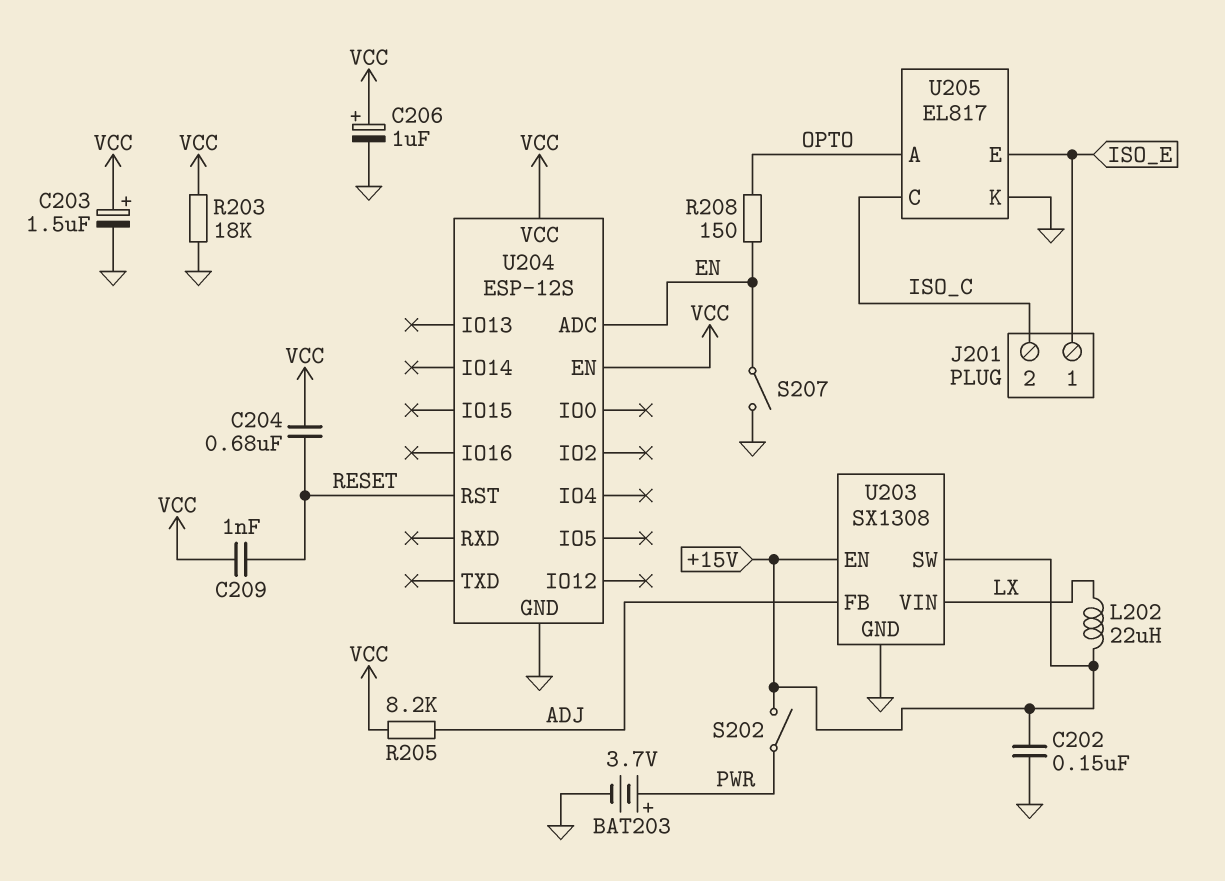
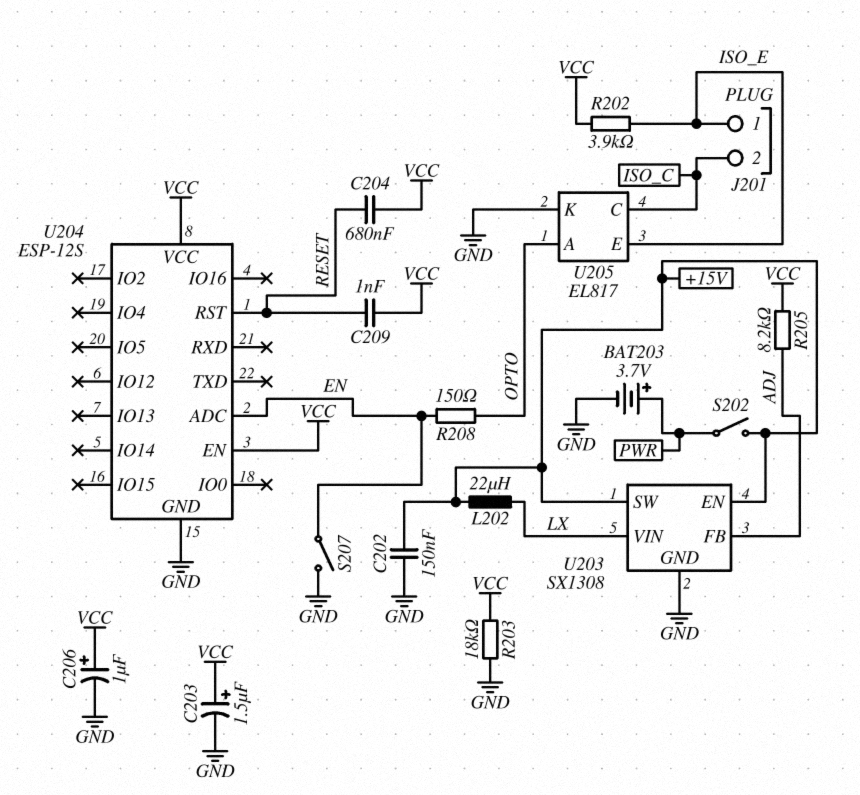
R202: none -> 3.9k (ISO_E, VCC)

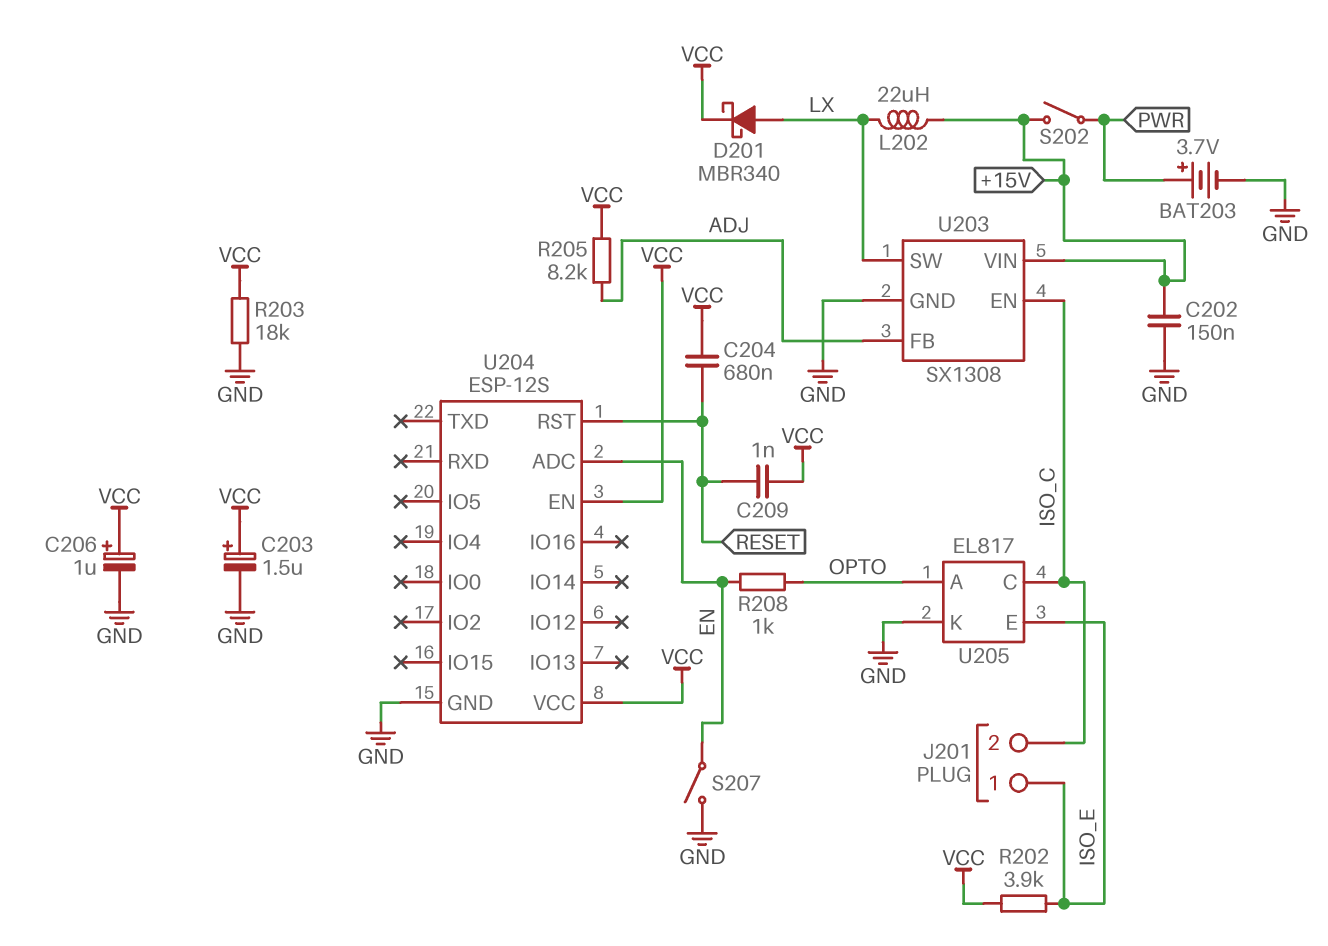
D201: none -> schottky MBR340 (A LX, K VCC)
R208: 150 (EN, OPTO) -> 1k (EN, OPTO)
U203 pin EN: +15V -> ISO_C
U203 pin SW: +15V -> LX
U203 pin VIN: LX -> +15V

